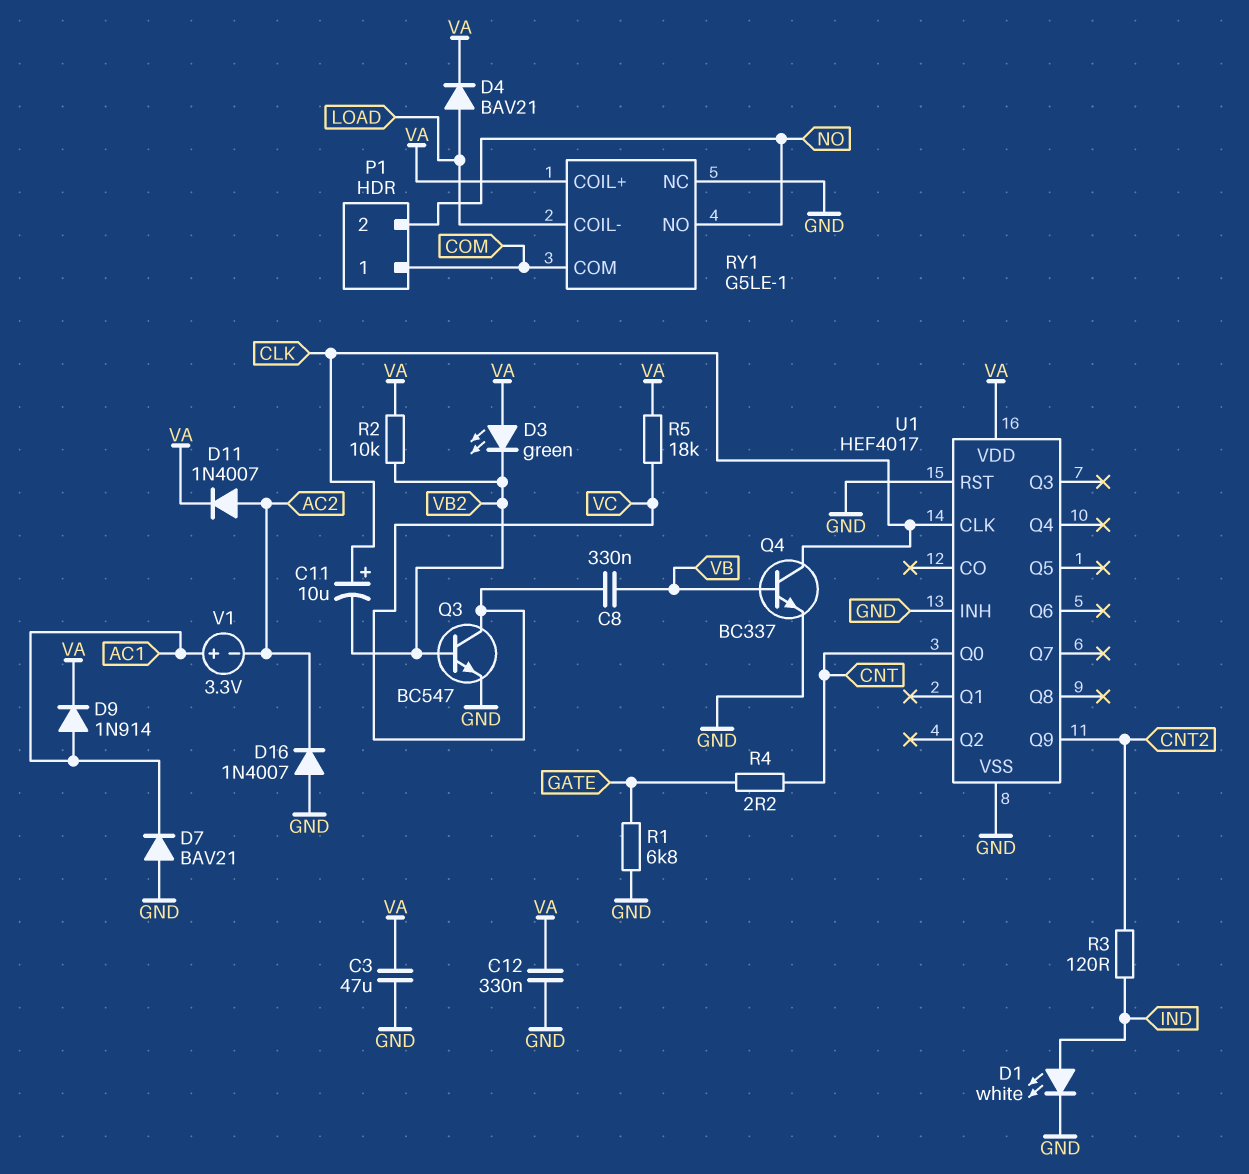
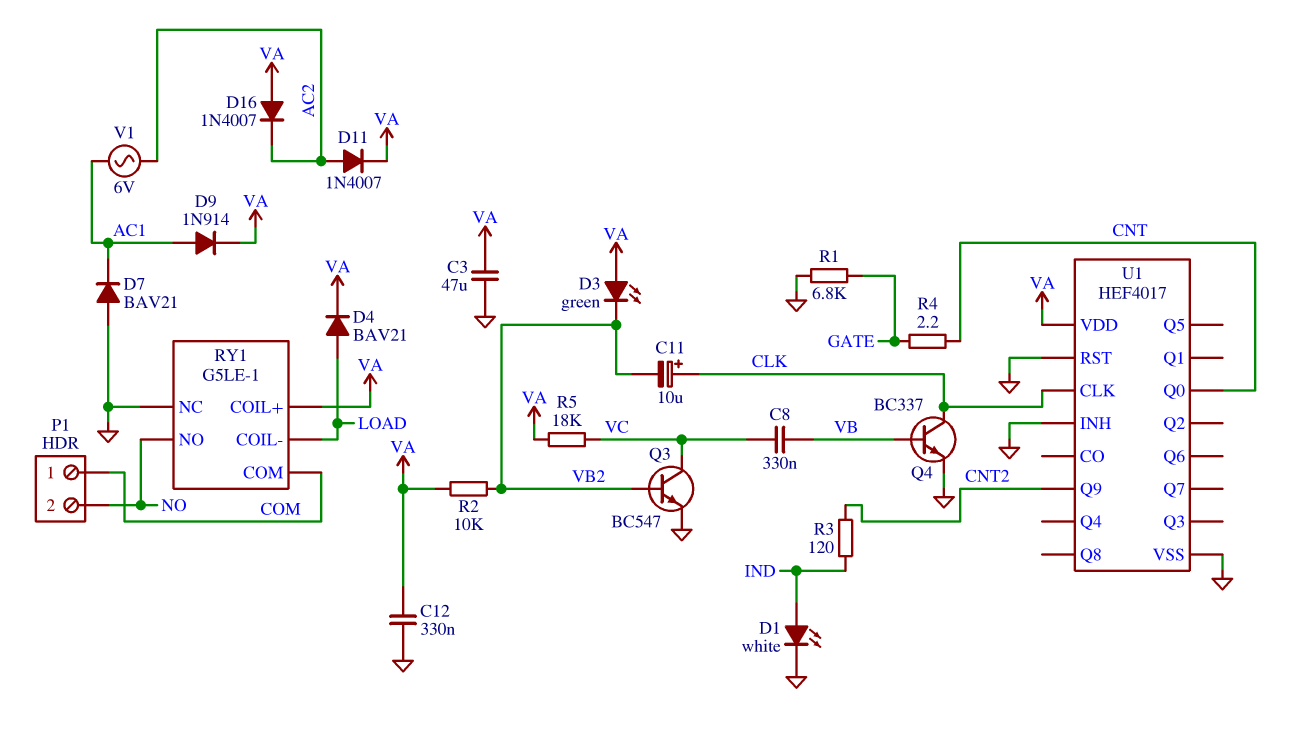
D16: diode 1N4007 (A GND, K AC2) -> diode 1N4007 (A VA, K AC2)
V1: 3.3V (plus AC1, minus AC2) -> AC 6V (AC1, AC2)

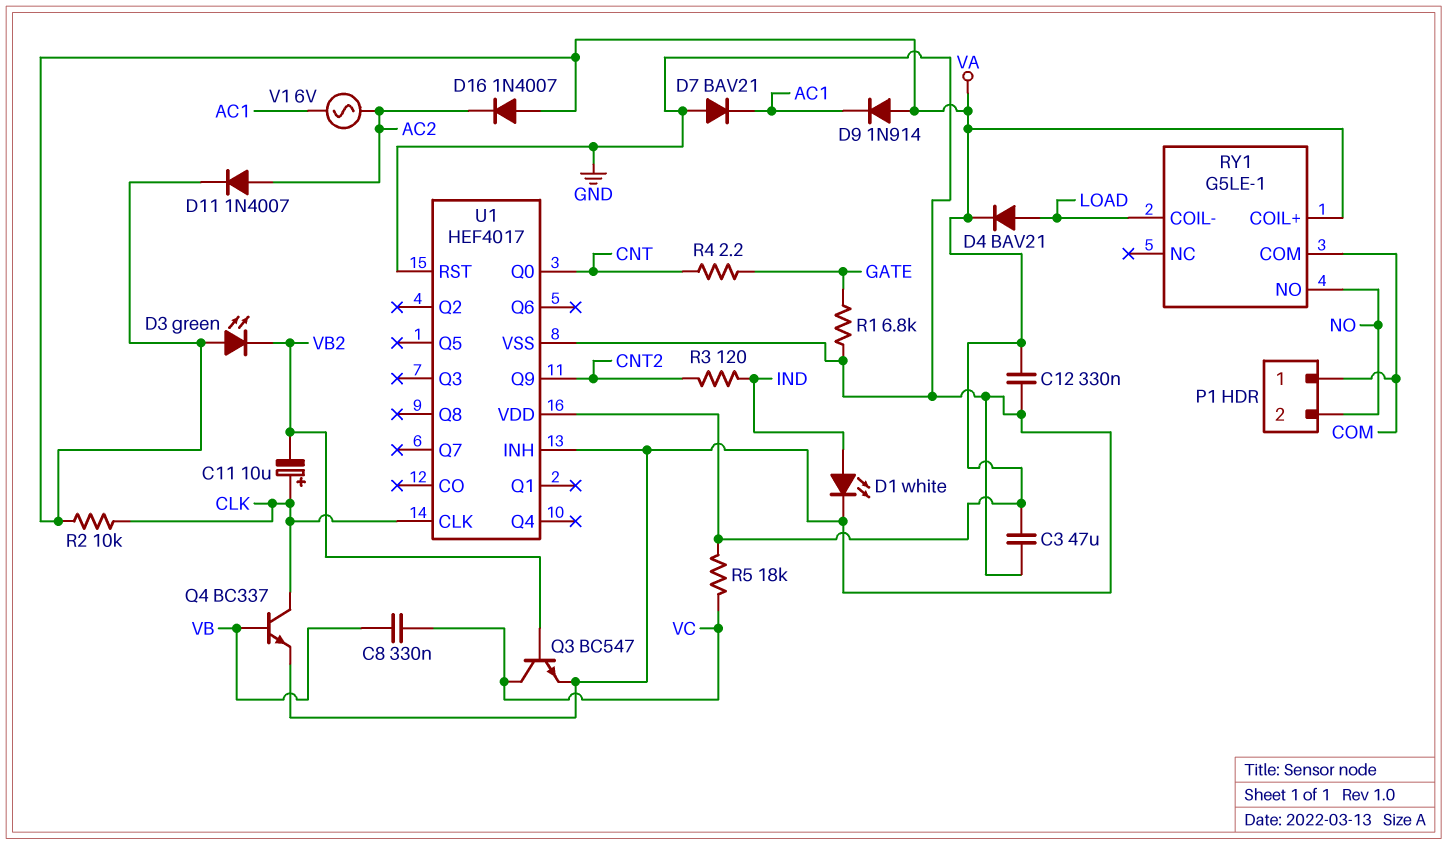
D9: diode 1N914 (A AC1, K VA) -> diode 1N914 (A VA, K AC1)
R2: 10k (VA, VB2) -> 10k (CLK, VA)
RY1 pin NC: GND -> none

